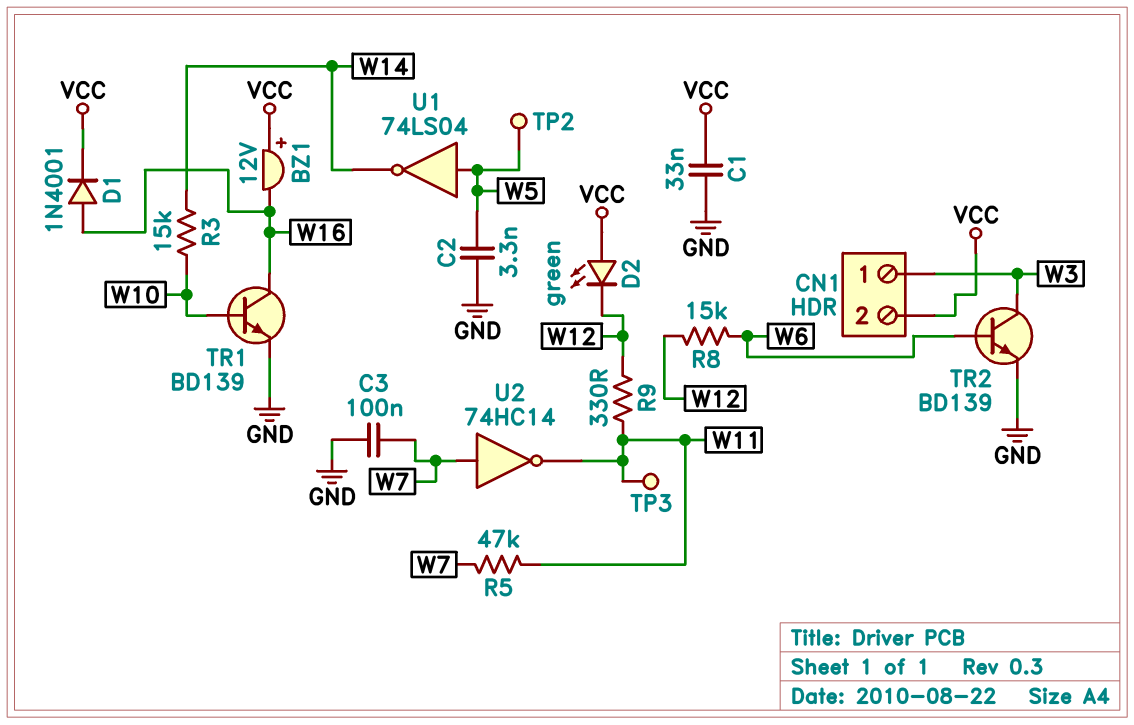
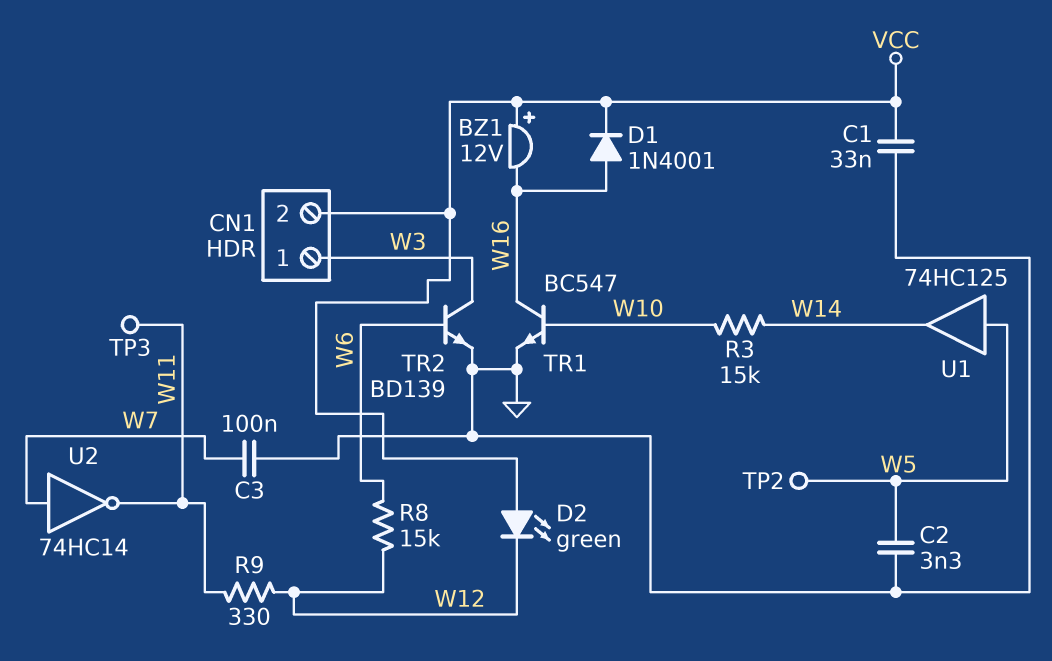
R5: 47k (W7, W11) -> none
TR1: NPN BD139 (B W10, C W16, E GND) -> NPN BC547 (B W10, C W16, E GND)
U1: NOT 74LS04 (in W5, out W14) -> buffer 74HC125 (in W5, out W14)

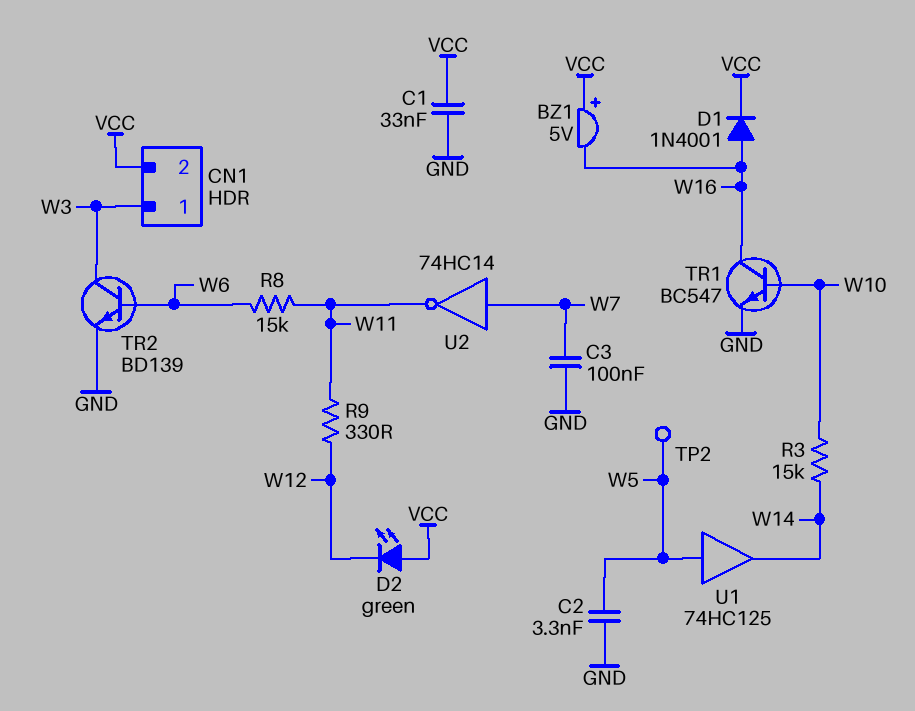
BZ1: buzzer 12V (plus VCC, minus W16) -> buzzer 5V (plus VCC, minus W16)
R8: 15k (W6, W12) -> 15k (W6, W11)
TP3: test point (W11) -> none

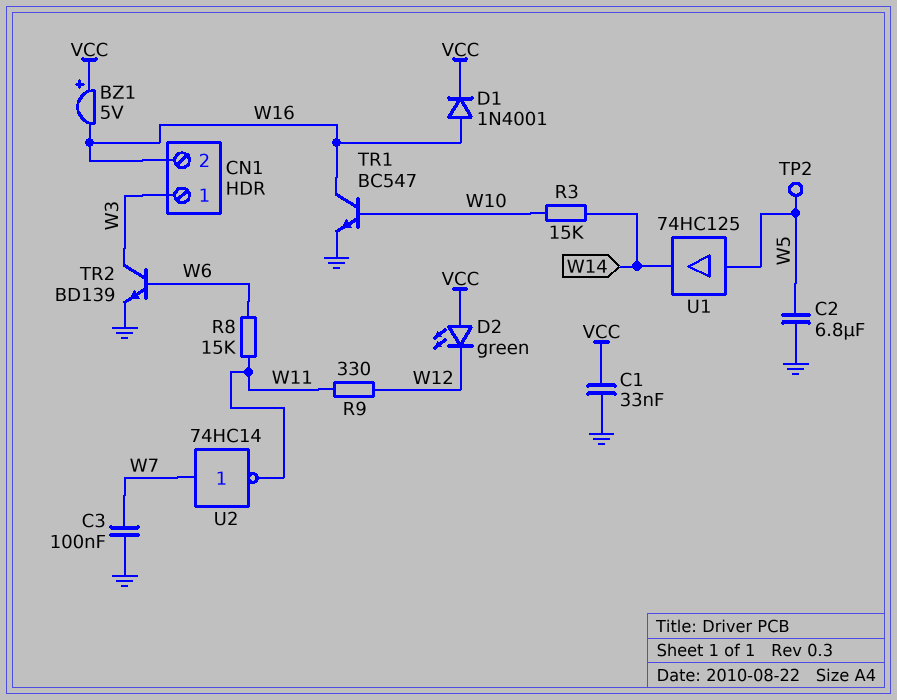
C2: 3.3nF (GND, W5) -> 6.8uF (GND, W5)
CN1 pin 2: VCC -> W16

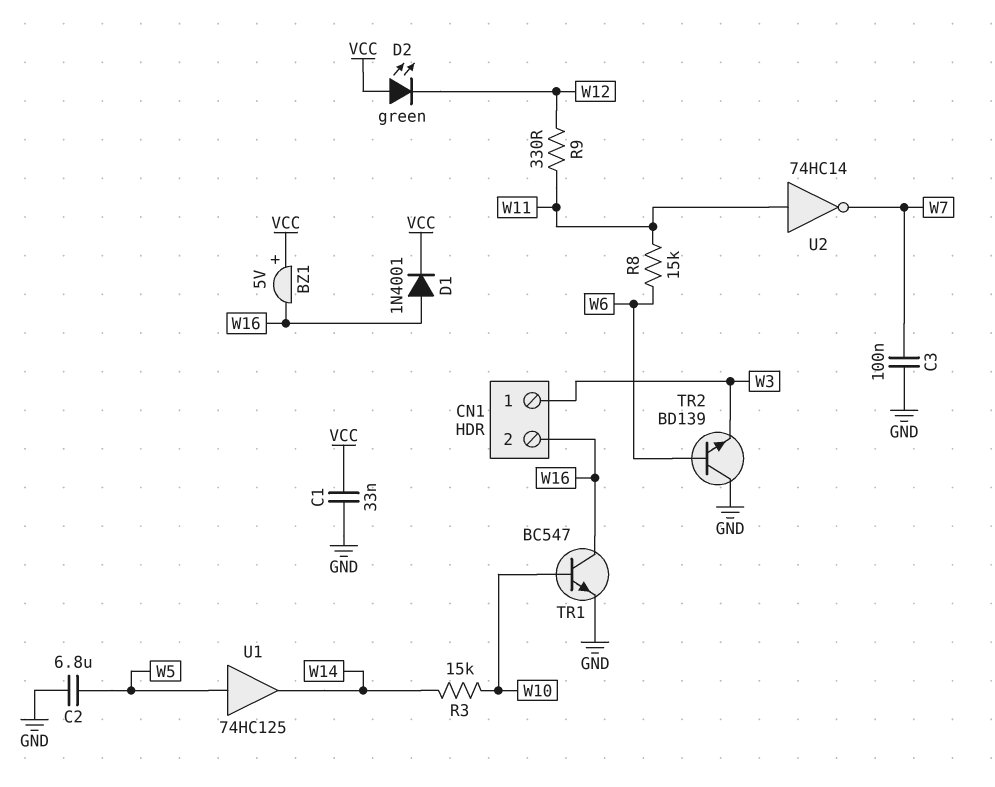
TP2: test point (W5) -> none
TR2: NPN BD139 (B W6, C W3, E GND) -> NPN BD139 (B W6, C GND, E W3)
U2: NOT 74HC14 (in W7, out W11) -> NOT 74HC14 (in W11, out W7)

